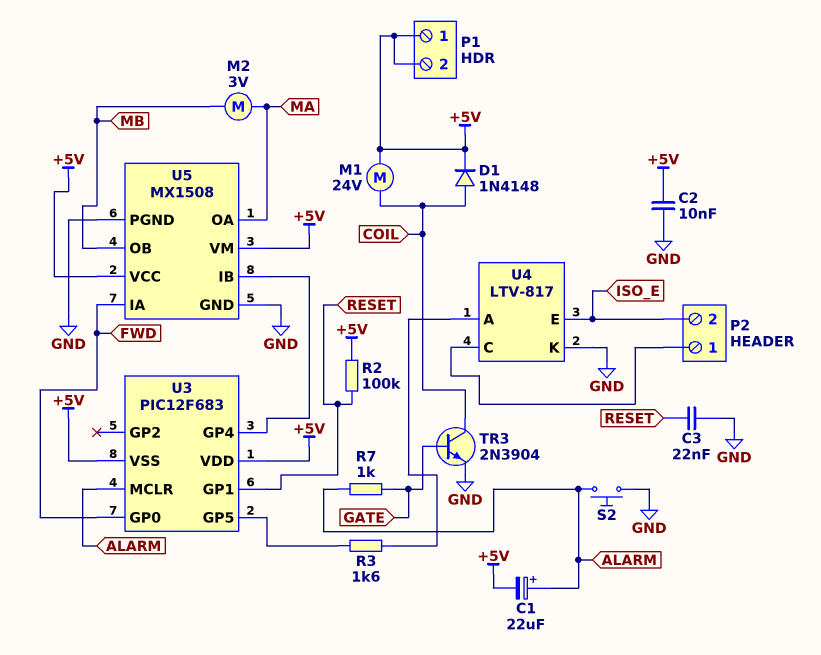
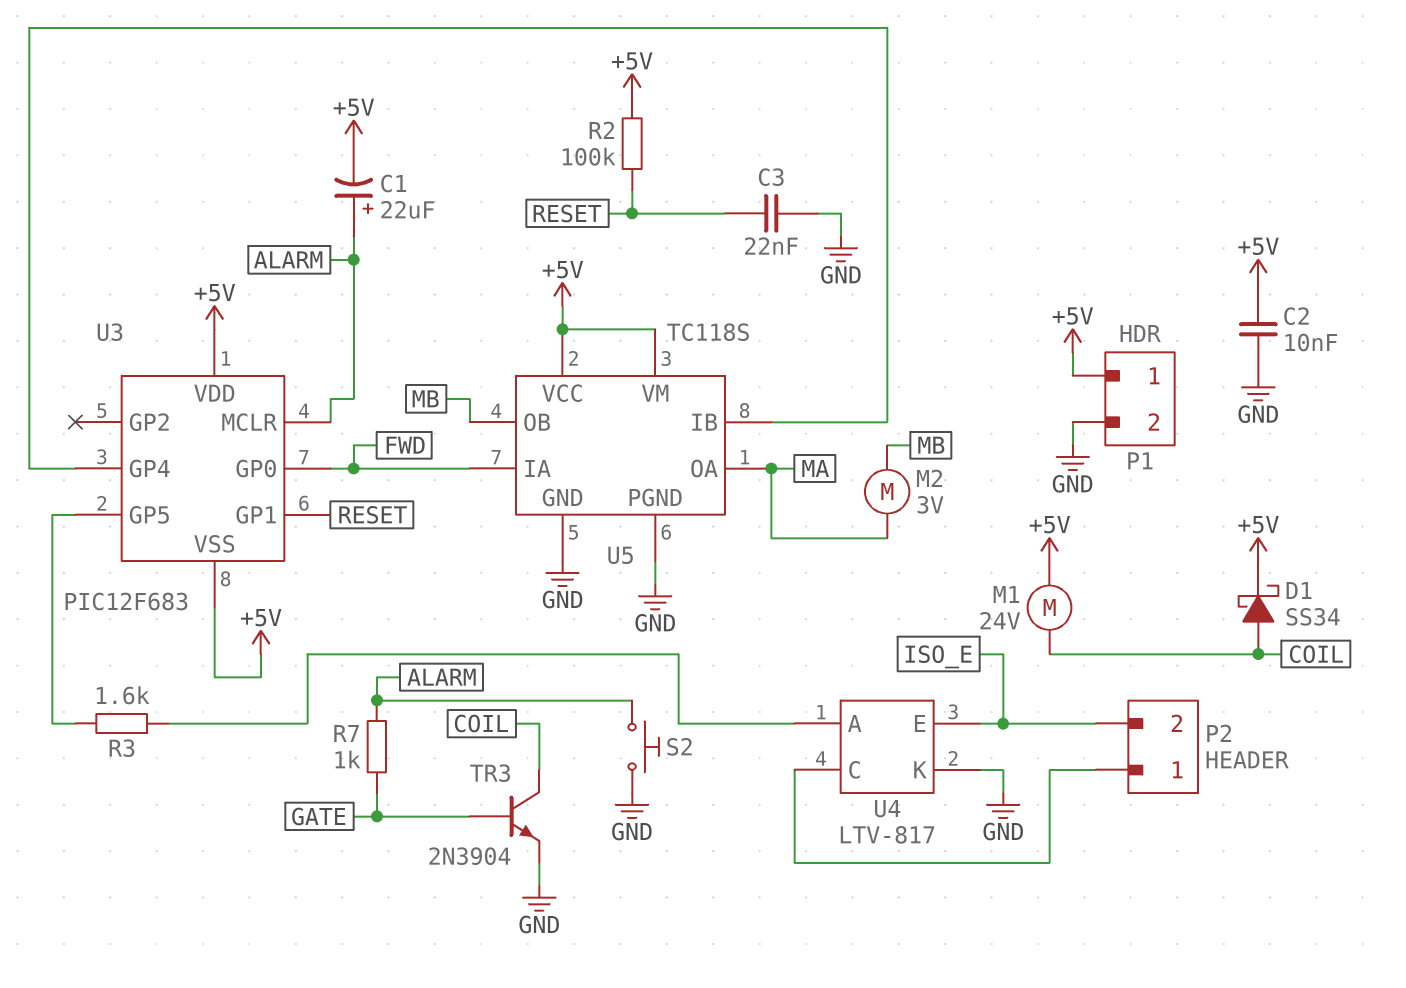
D1: diode 1N4148 (A COIL, K +5V) -> schottky SS34 (A COIL, K +5V)
P1 pin 2: +5V -> GND
U5: MX1508 -> TC118S

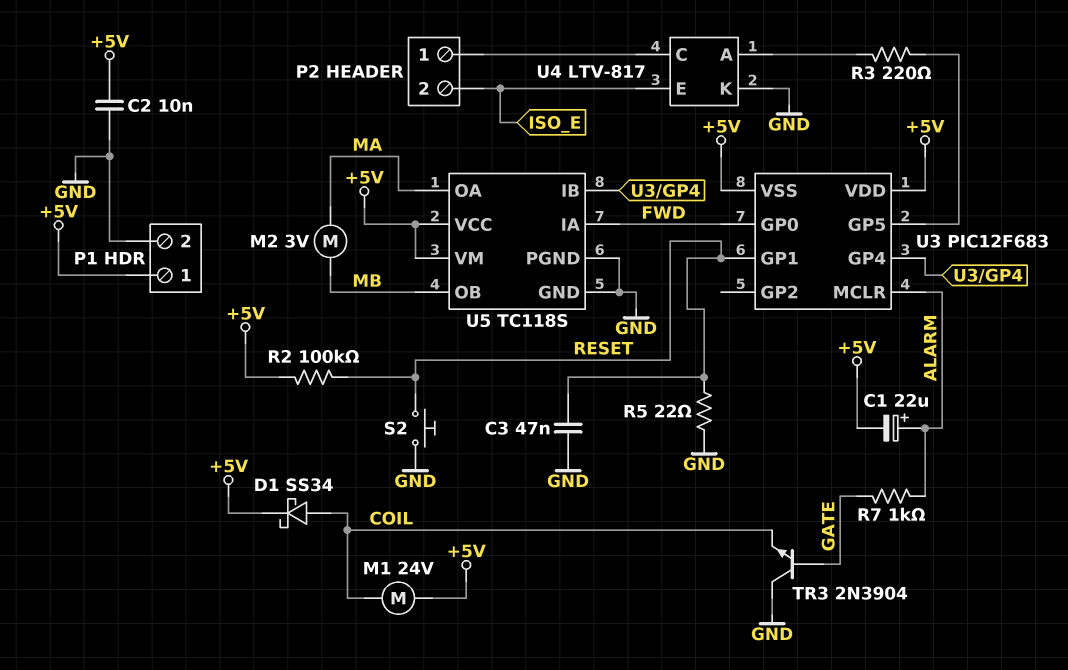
C3: 22nF (GND, RESET) -> 47nF (GND, RESET)
R3: 1.6k (U3/GP5, U4/A) -> 220 (U3/GP5, U4/A)
R5: none -> 22 (GND, RESET)
S2: button (ALARM, GND) -> button (GND, RESET)
TR3: NPN 2N3904 (B GATE, C COIL, E GND) -> NPN 2N3904 (B GATE, C GND, E COIL)

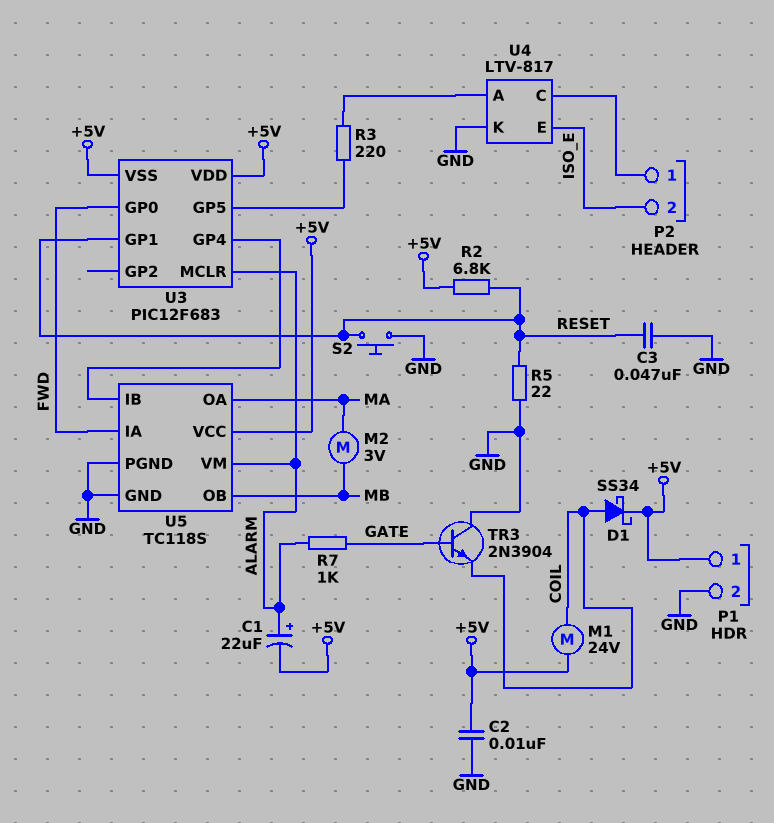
R2: 100k (+5V, RESET) -> 6.8k (+5V, RESET)
U5 pin VM: +5V -> ALARM

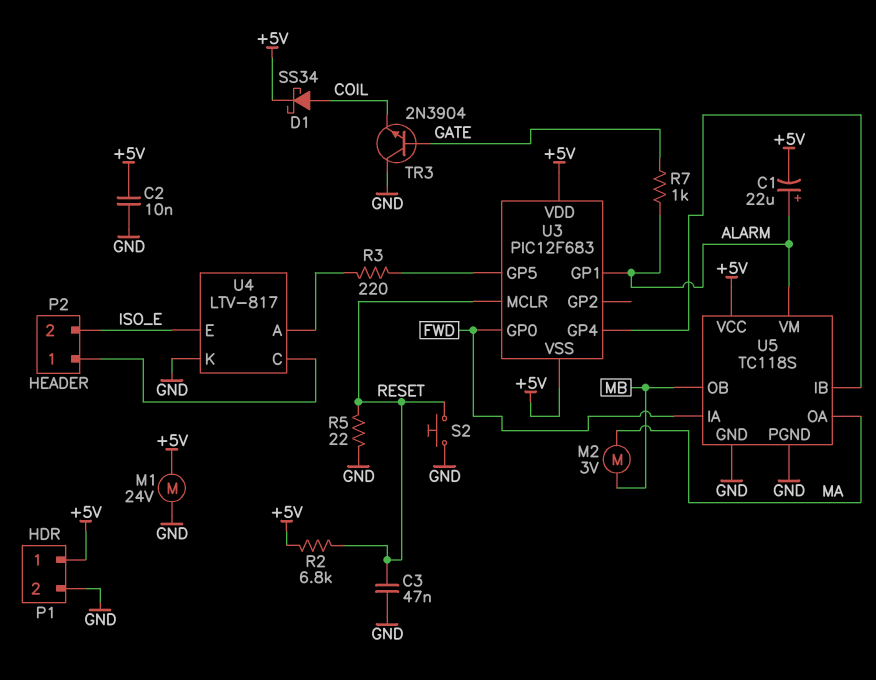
M1: motor 24V (+5V, COIL) -> motor 24V (+5V, GND)
U3 pin GP1: RESET -> ALARM
U3 pin MCLR: ALARM -> RESET

